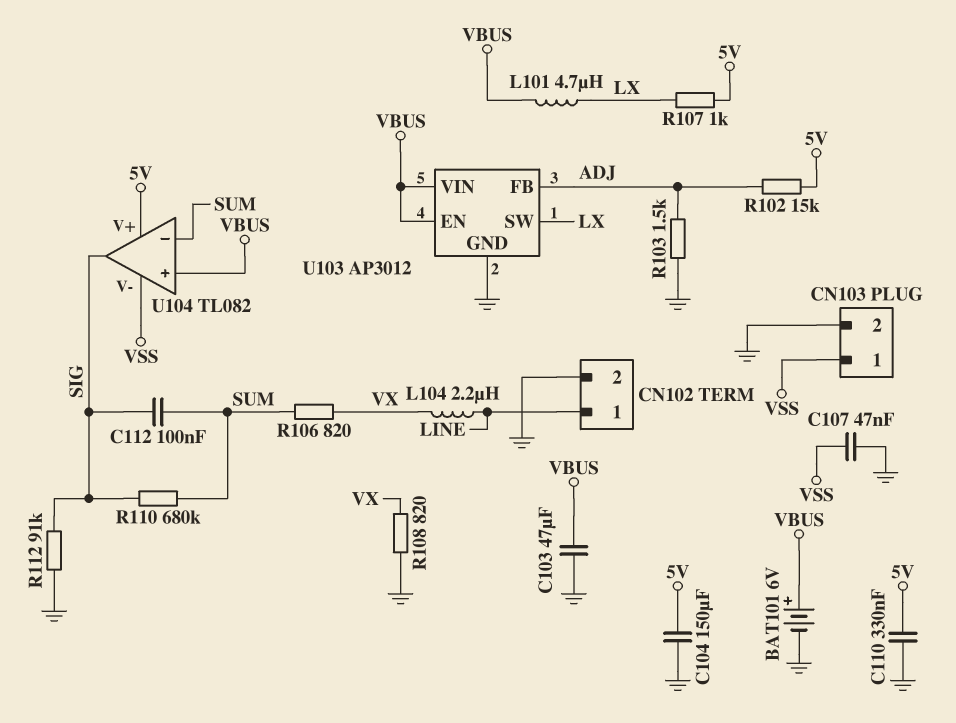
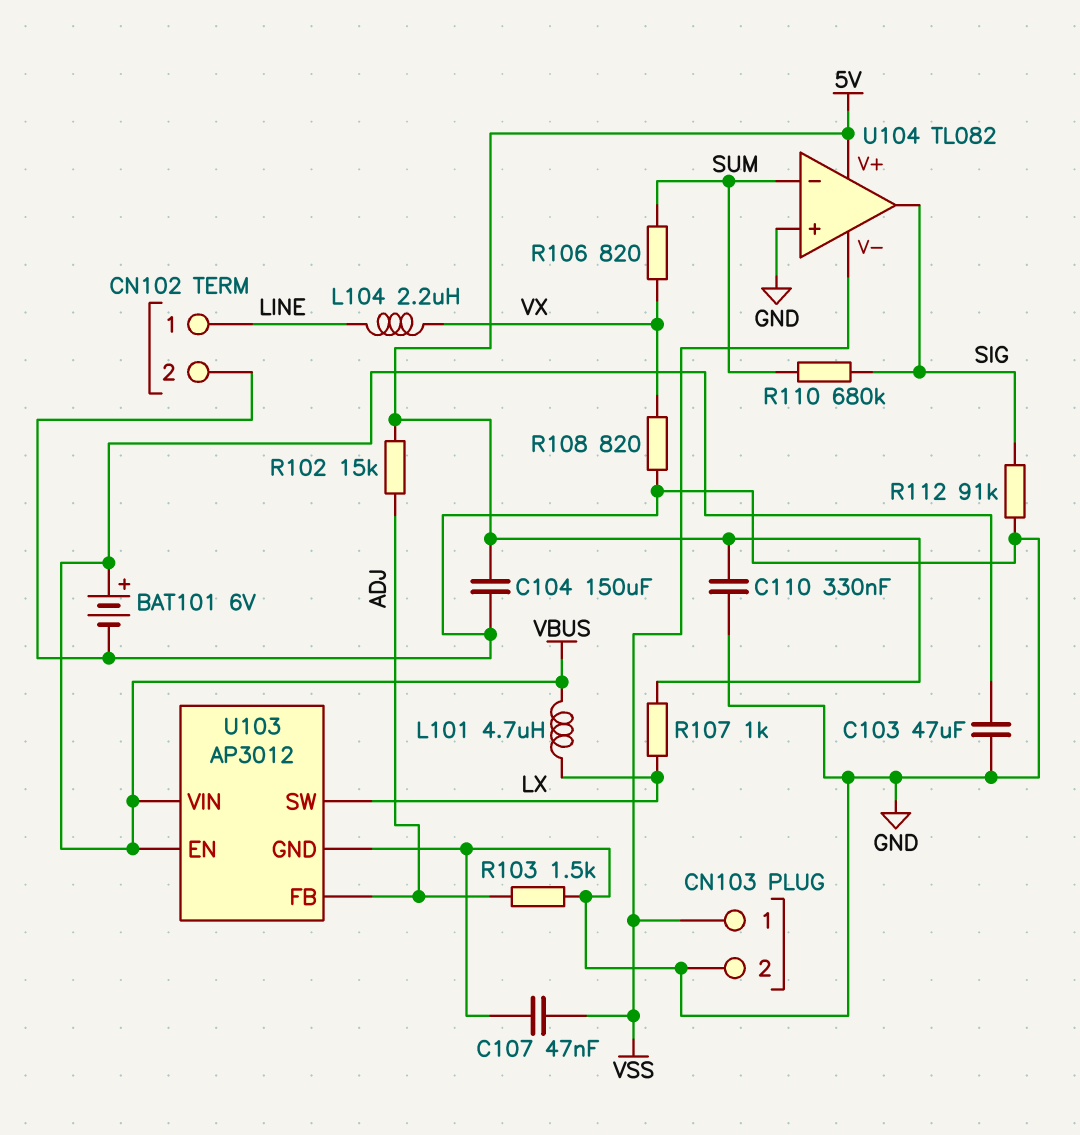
C112: 100nF (SIG, SUM) -> none
U104 pin in+: VBUS -> GND

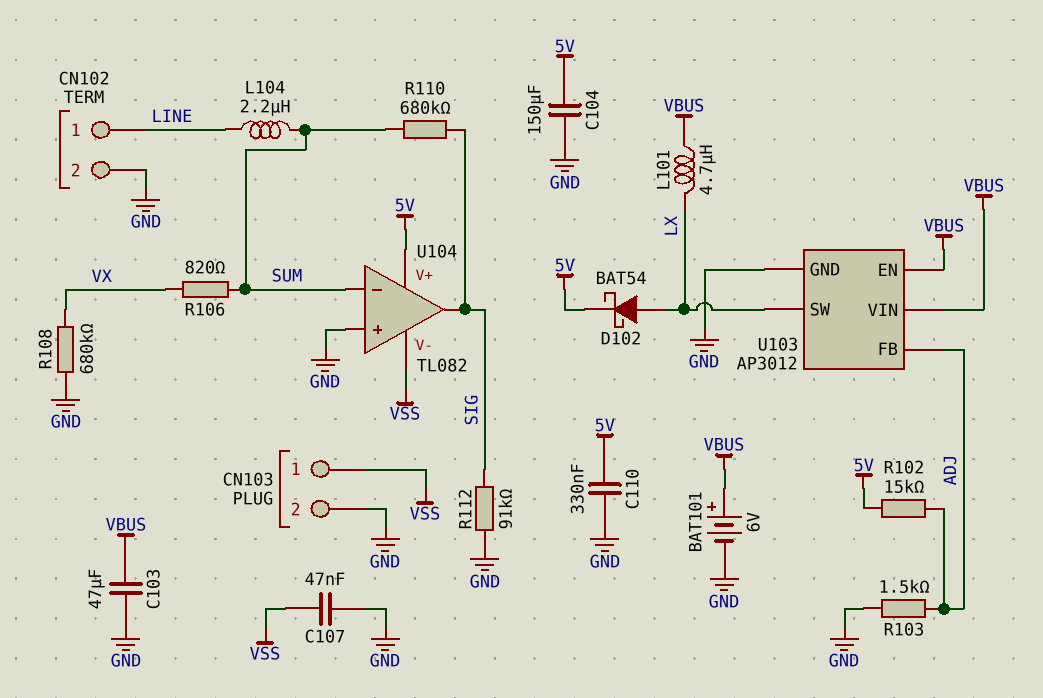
D102: none -> schottky BAT54 (A LX, K 5V)
L104: 2.2uH (LINE, VX) -> 2.2uH (LINE, SUM)
R107: 1k (5V, LX) -> none
R108: 820 (GND, VX) -> 680k (GND, VX)

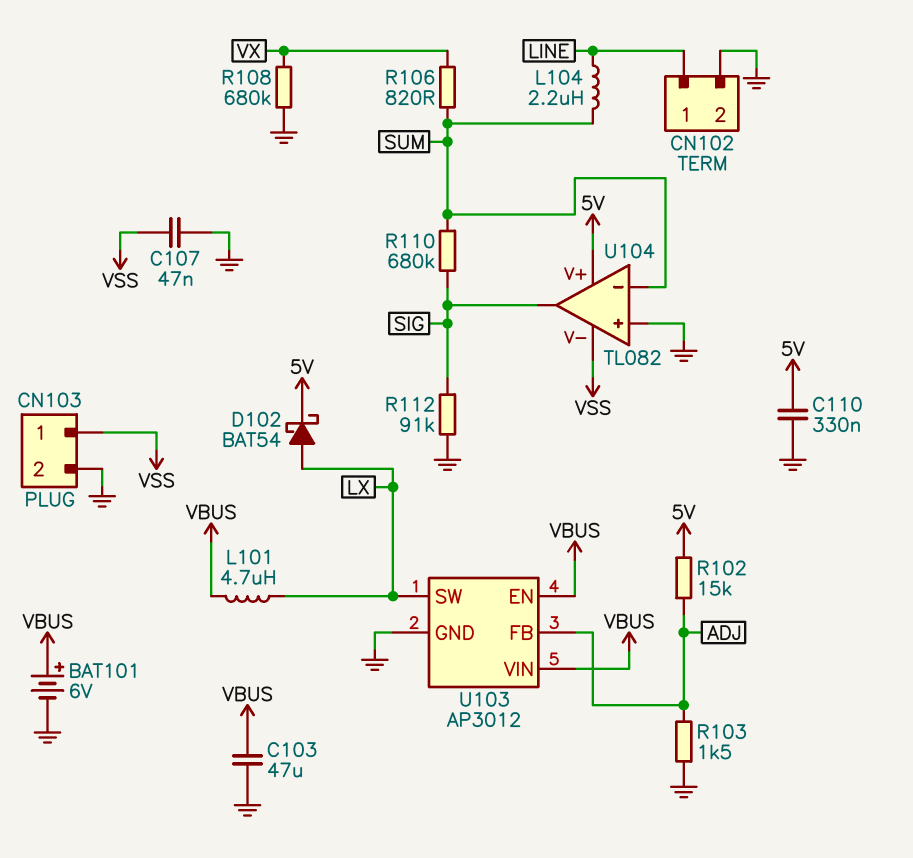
C104: 150uF (5V, GND) -> none

